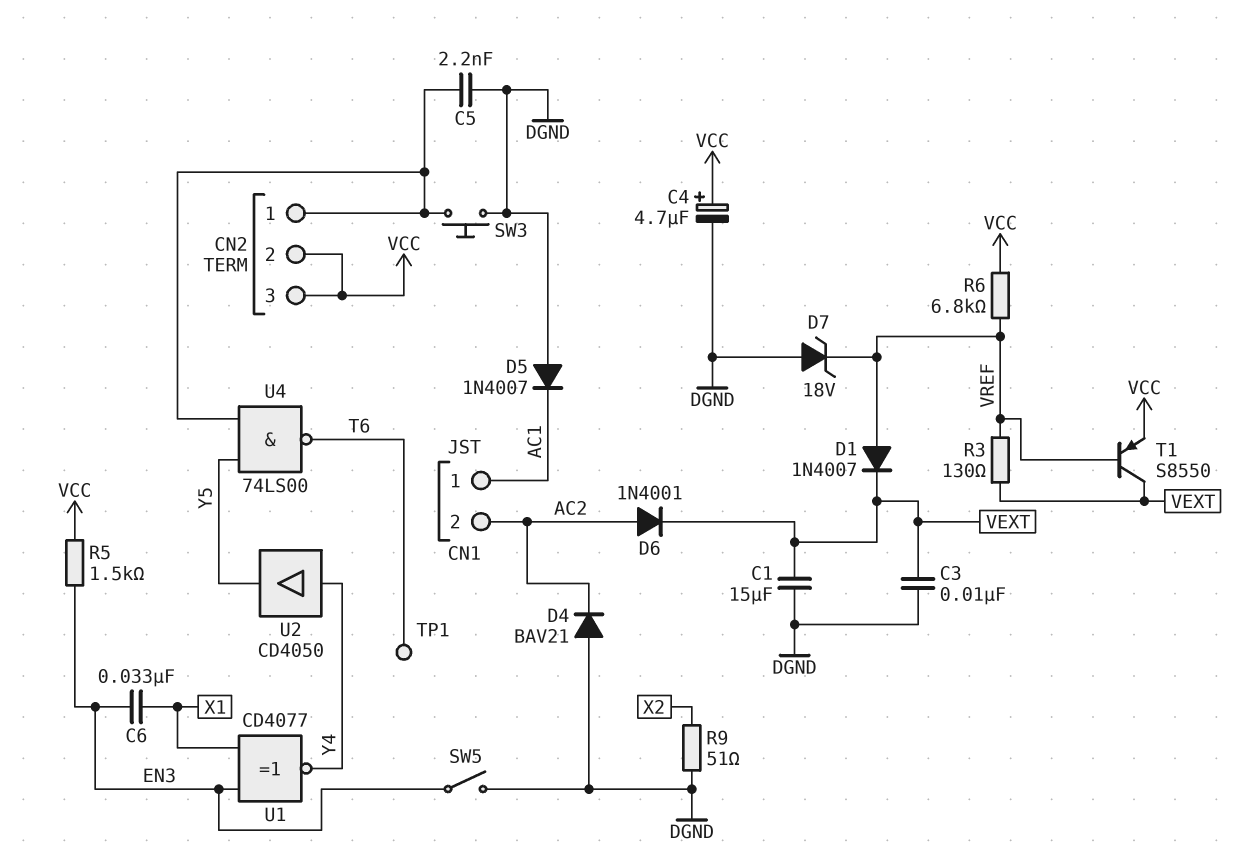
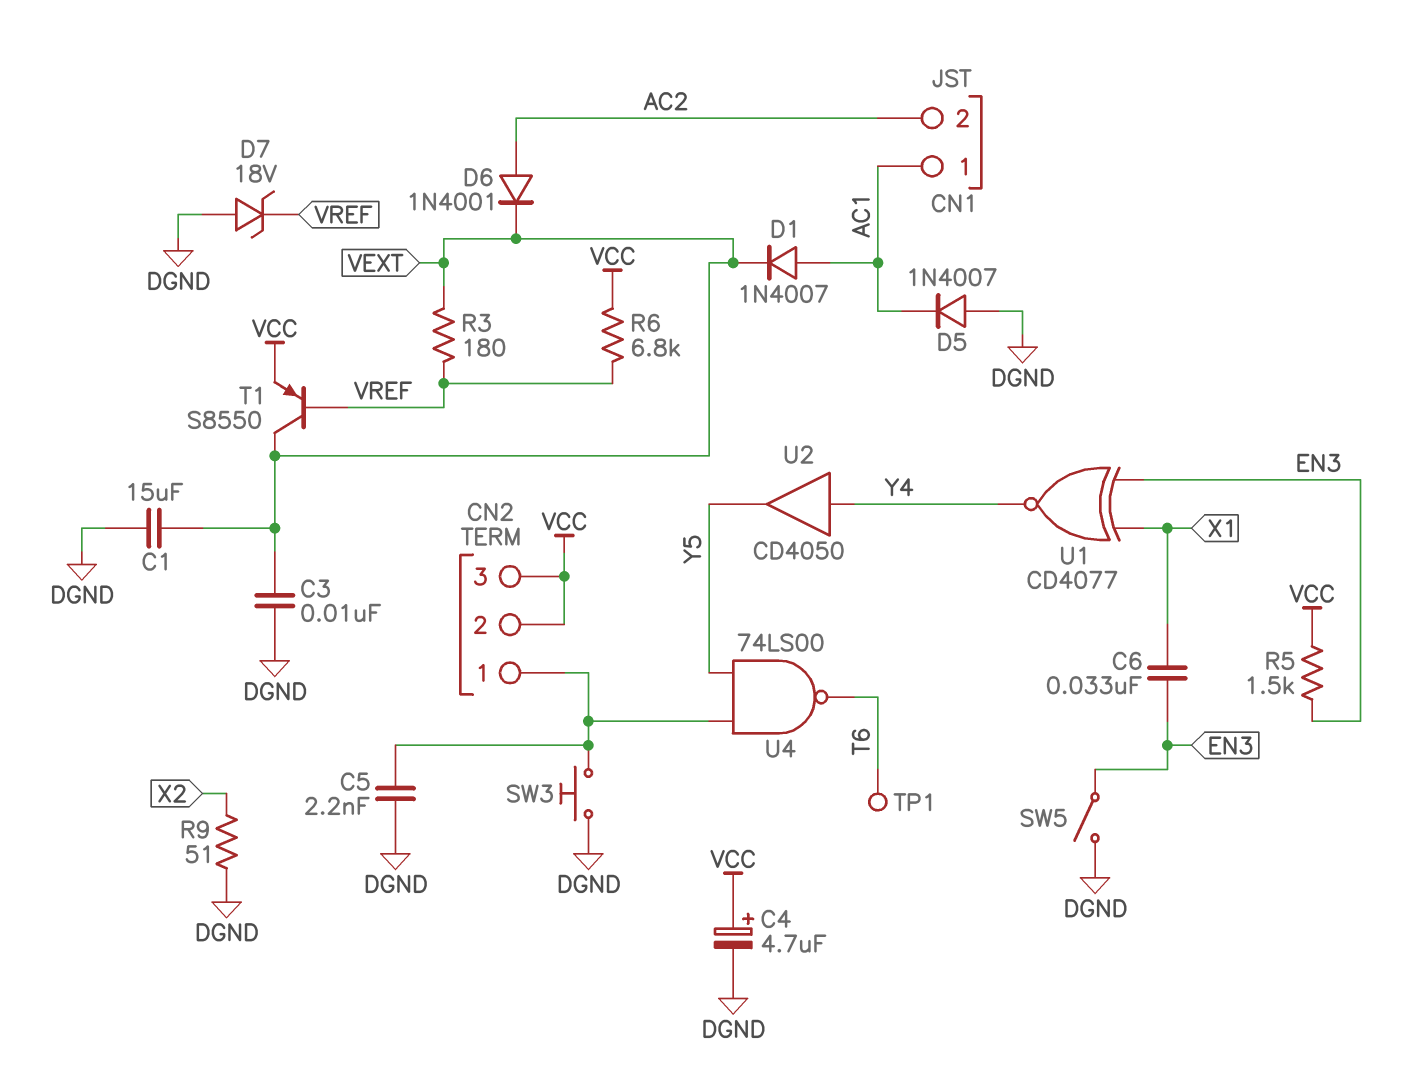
D1: diode 1N4007 (A VREF, K VEXT) -> diode 1N4007 (A AC1, K VEXT)
D4: diode BAV21 (A DGND, K AC2) -> none
R3: 130 (VEXT, VREF) -> 180 (VEXT, VREF)

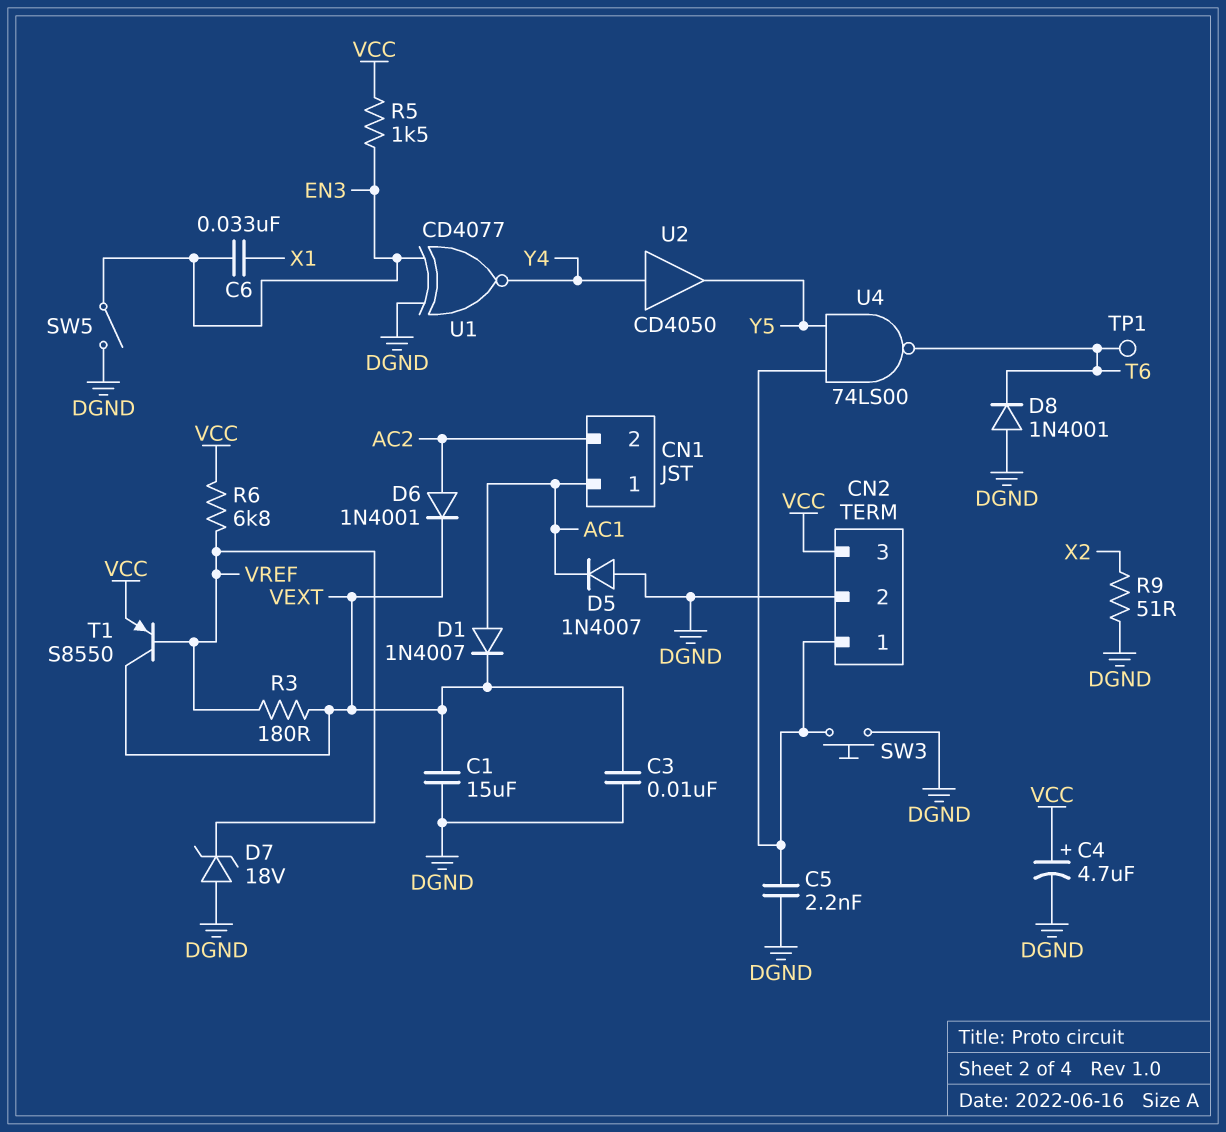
CN2 pin 2: VCC -> DGND
D8: none -> diode 1N4001 (A DGND, K T6)
U1: XNOR CD4077 (in EN3, in X1, out Y4) -> XNOR CD4077 (in DGND, in EN3, out Y4)

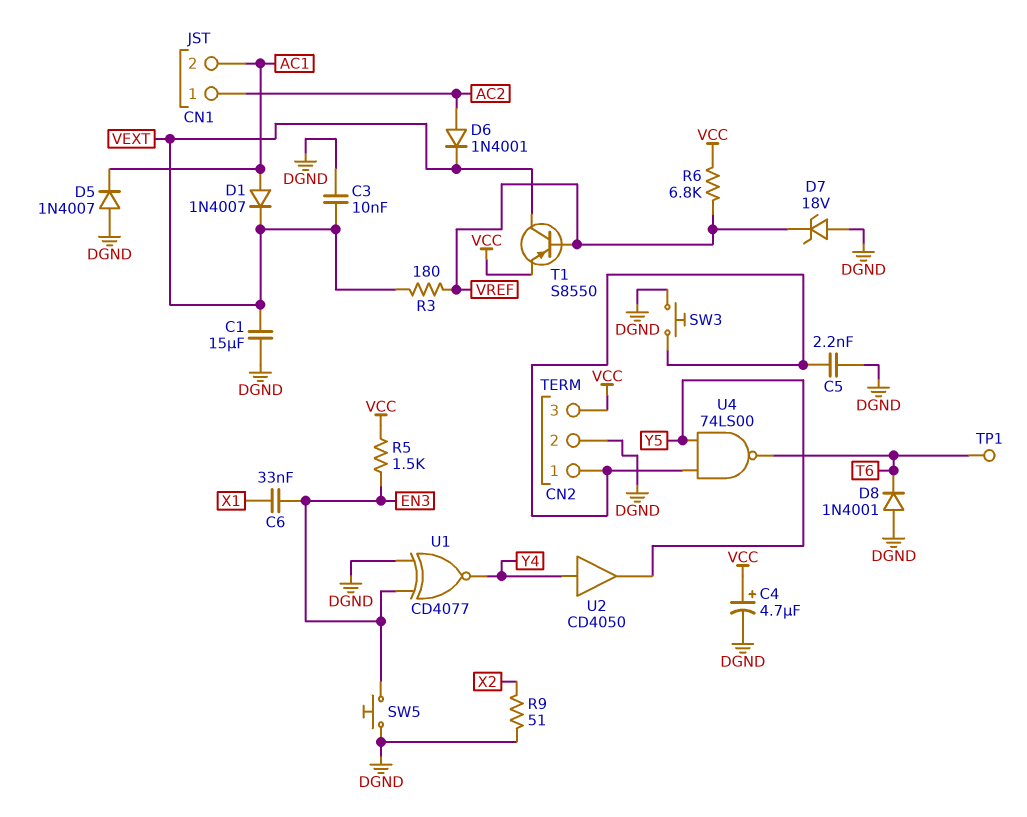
CN1 pin 1: AC1 -> AC2
CN1 pin 2: AC2 -> AC1
SW5: switch (DGND, EN3) -> button (DGND, EN3)

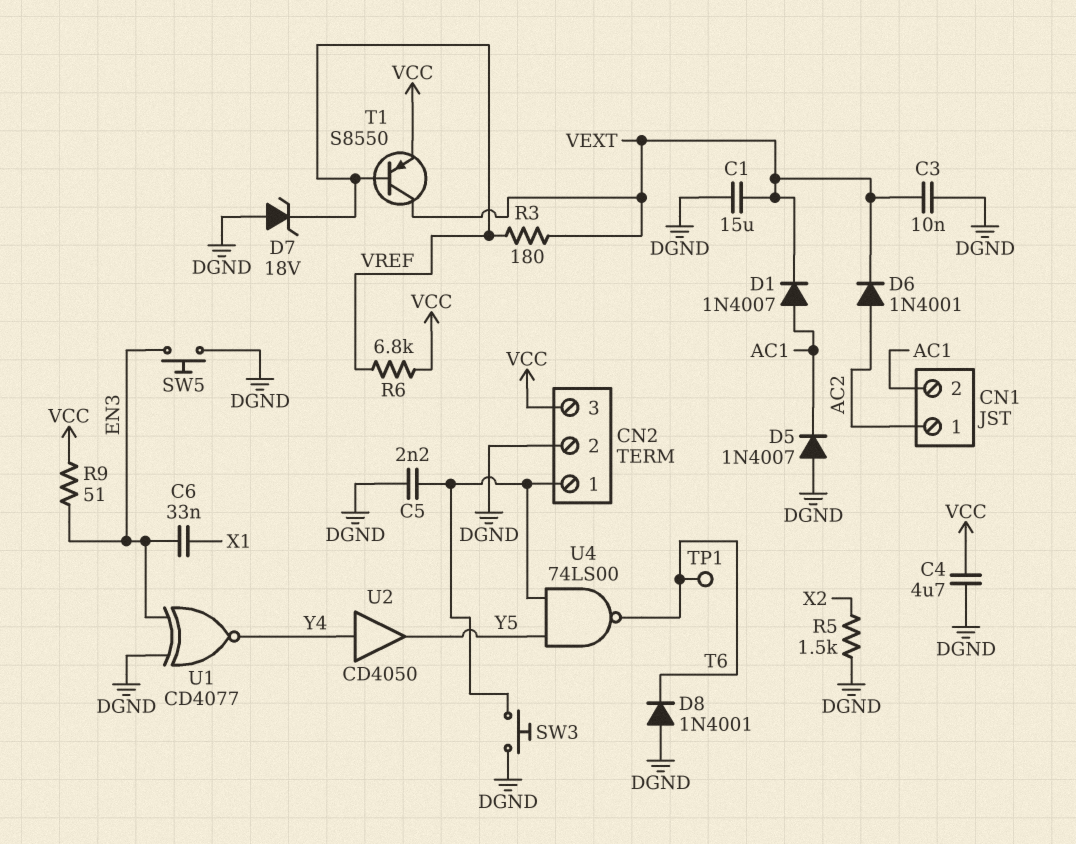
C4: 4.7uF (plus VCC, minus DGND) -> 4.7uF (DGND, VCC)
R5: 1.5k (EN3, VCC) -> 1.5k (DGND, X2)
R9: 51 (DGND, X2) -> 51 (EN3, VCC)

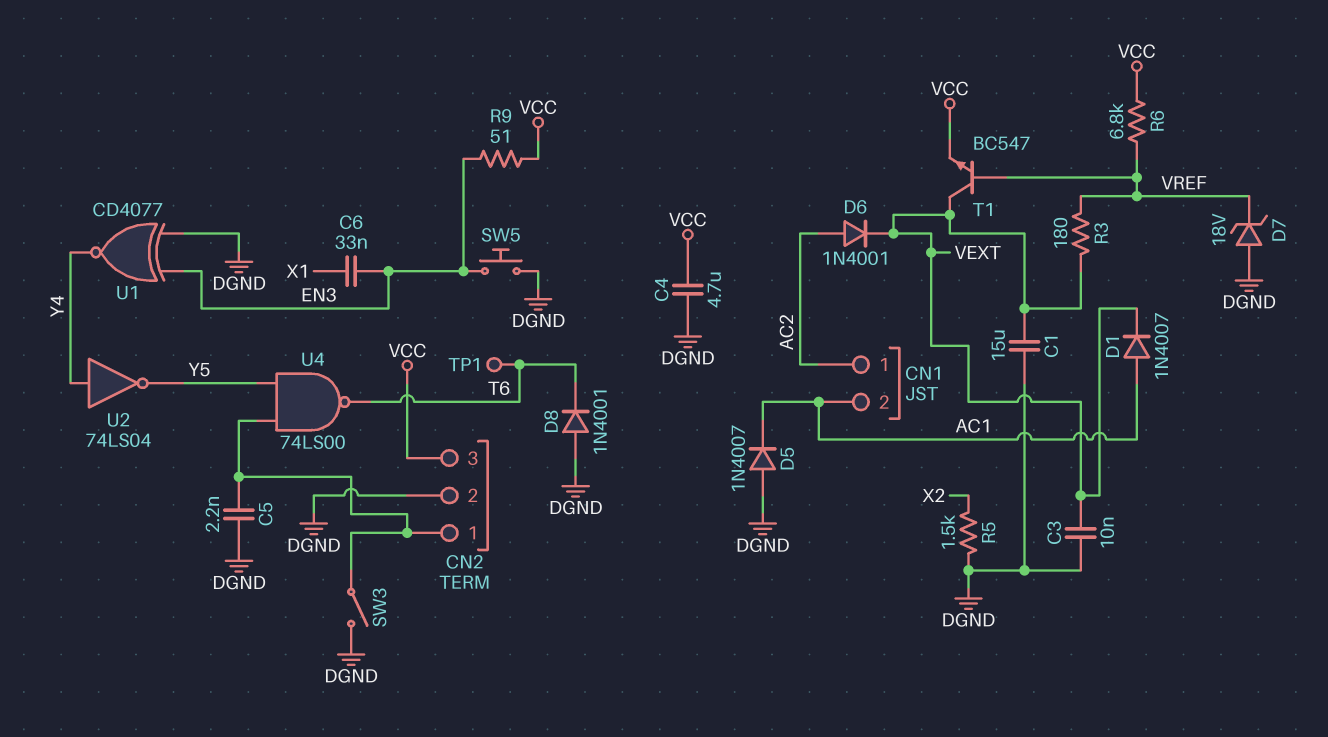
SW3: button (CN2/1, DGND) -> switch (CN2/1, DGND)
T1: PNP S8550 (B VREF, C VEXT, E VCC) -> NPN BC547 (B VREF, C VEXT, E VCC)
U2: buffer CD4050 (in Y4, out Y5) -> NOT 74LS04 (in Y4, out Y5)

